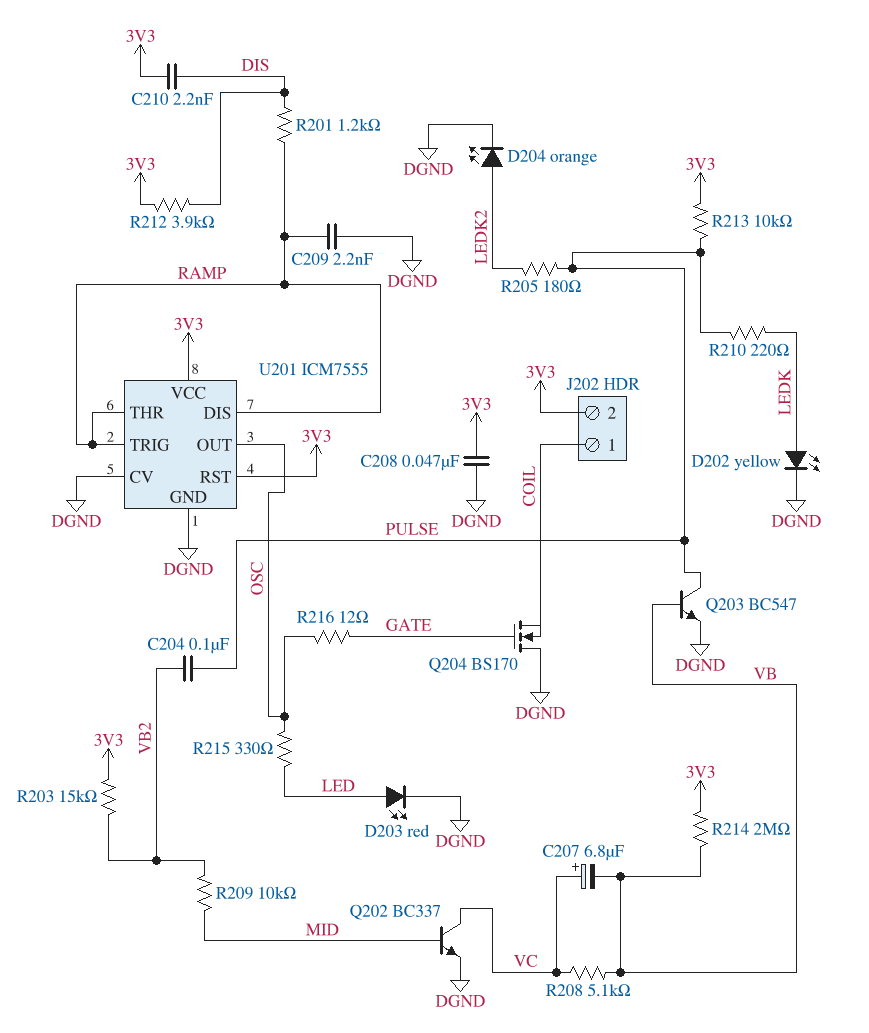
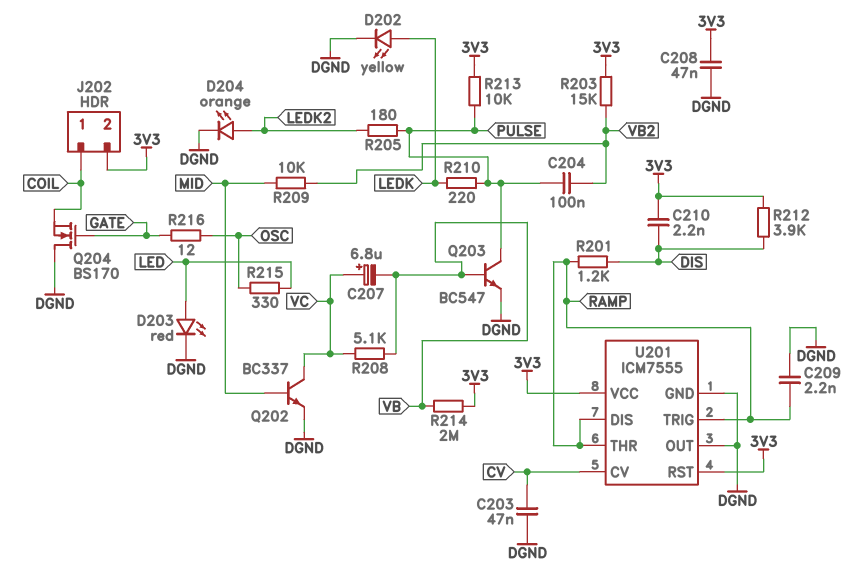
C203: none -> 47nF (CV, DGND)
U201 pin CV: DGND -> CV
U201 pin OUT: OSC -> DGND

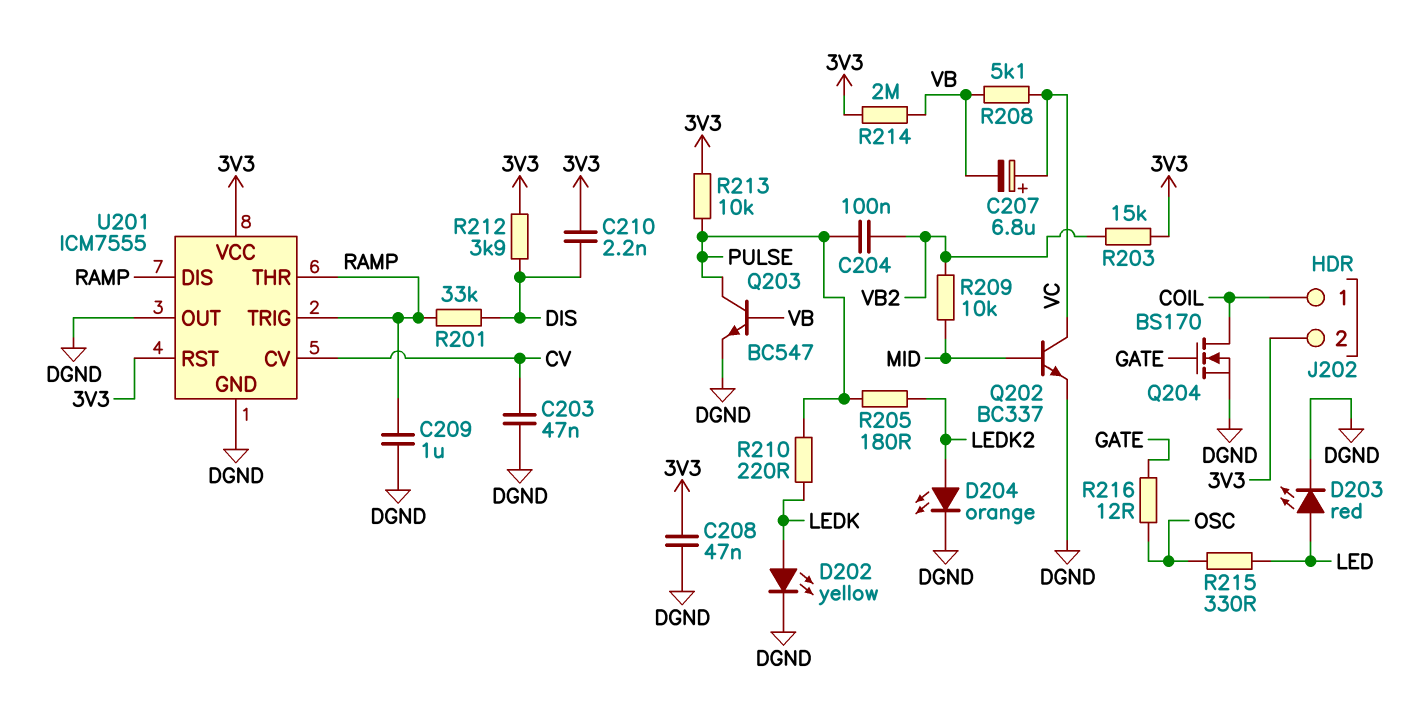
C209: 2.2nF (DGND, RAMP) -> 1uF (DGND, RAMP)
Q204: NMOS BS170 (G GATE, D DGND, S COIL) -> NMOS BS170 (G GATE, D COIL, S DGND)
R201: 1.2k (DIS, RAMP) -> 33k (DIS, RAMP)

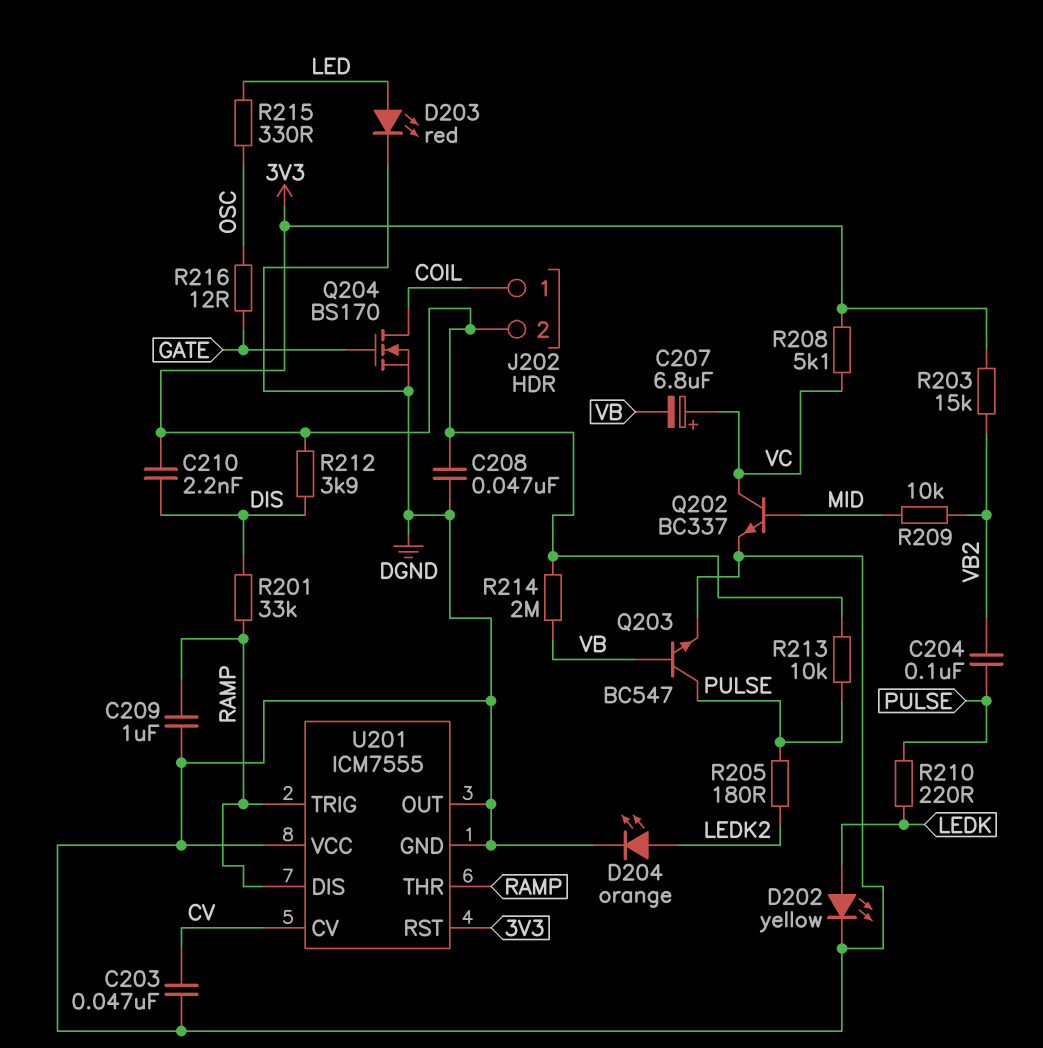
R208: 5.1k (VB, VC) -> 5.1k (3V3, VC)
U201 pin VCC: 3V3 -> DGND

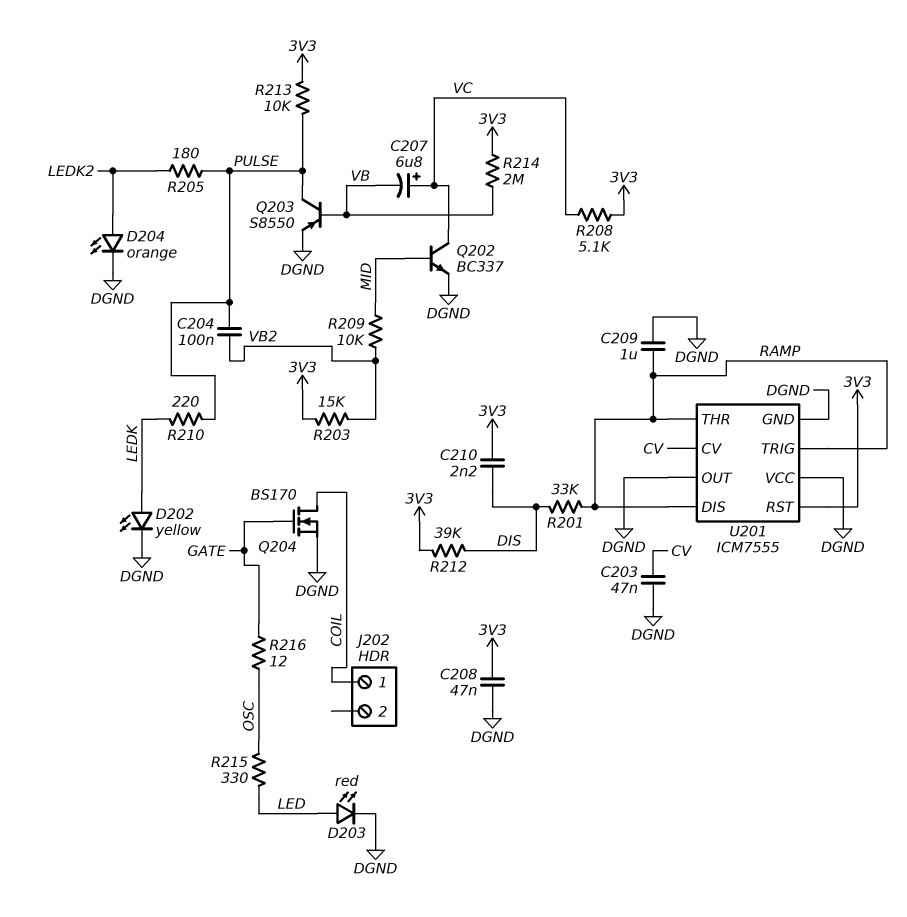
J202 pin 2: 3V3 -> none
Q203: NPN BC547 (B VB, C PULSE, E DGND) -> PNP S8550 (B VB, C PULSE, E DGND)
R212: 3.9k (3V3, DIS) -> 39k (3V3, DIS)

